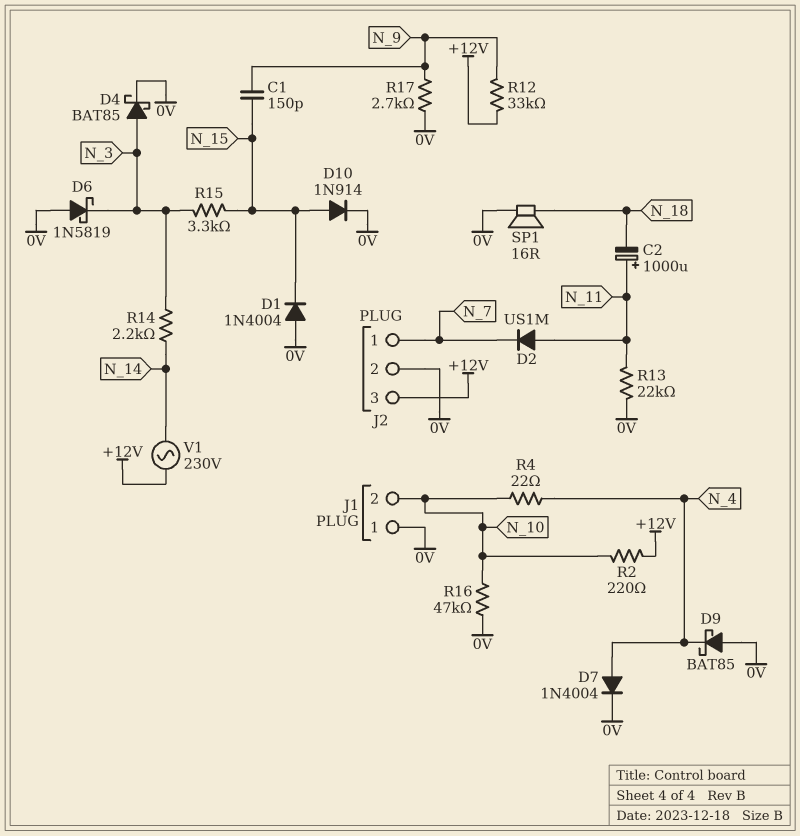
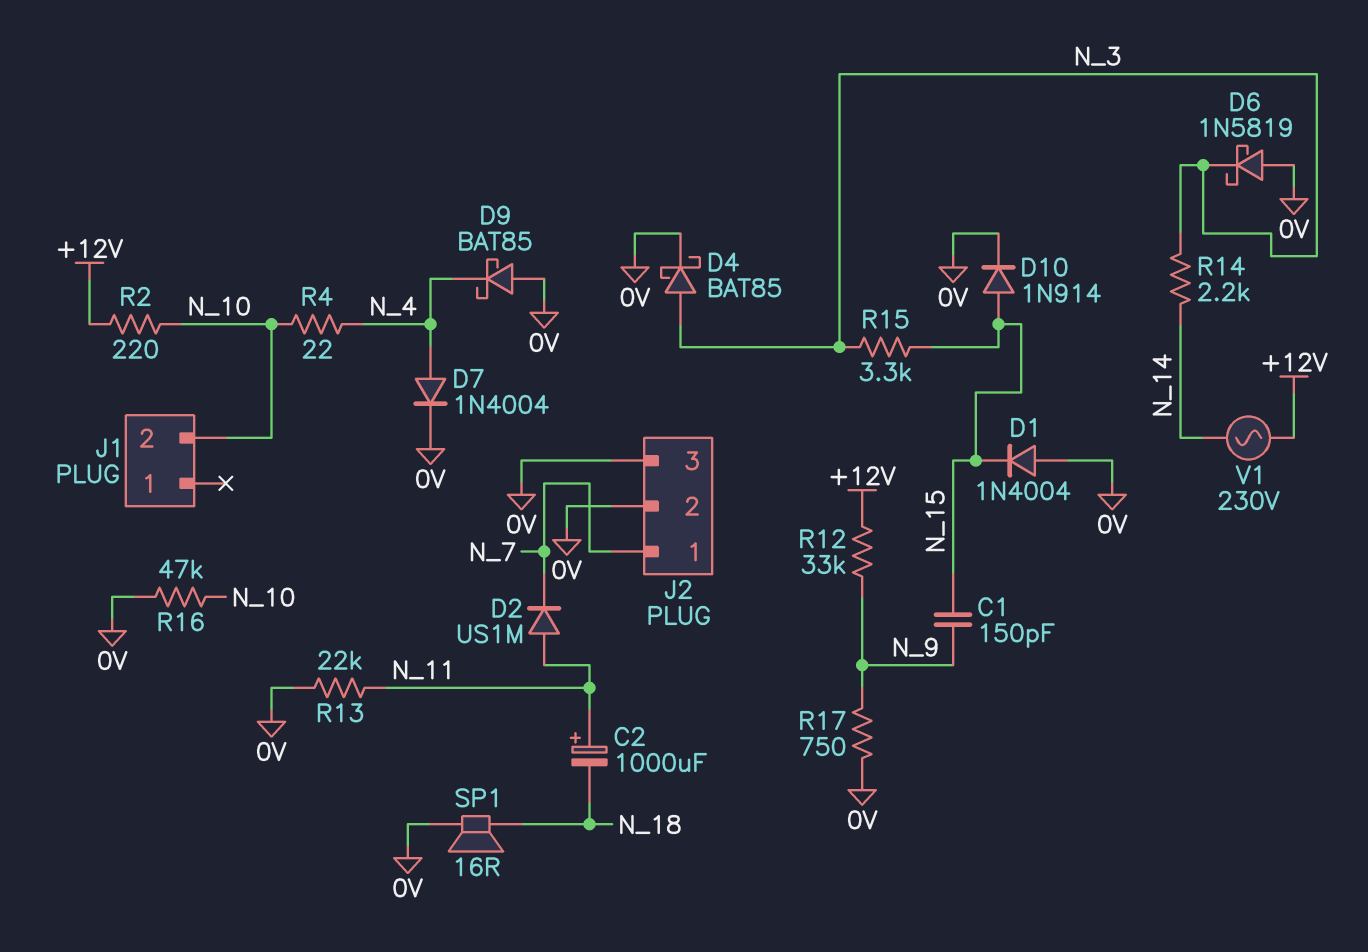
J1 pin 1: 0V -> none
J2 pin 3: +12V -> 0V
R17: 2.7k (0V, N_9) -> 750 (0V, N_9)

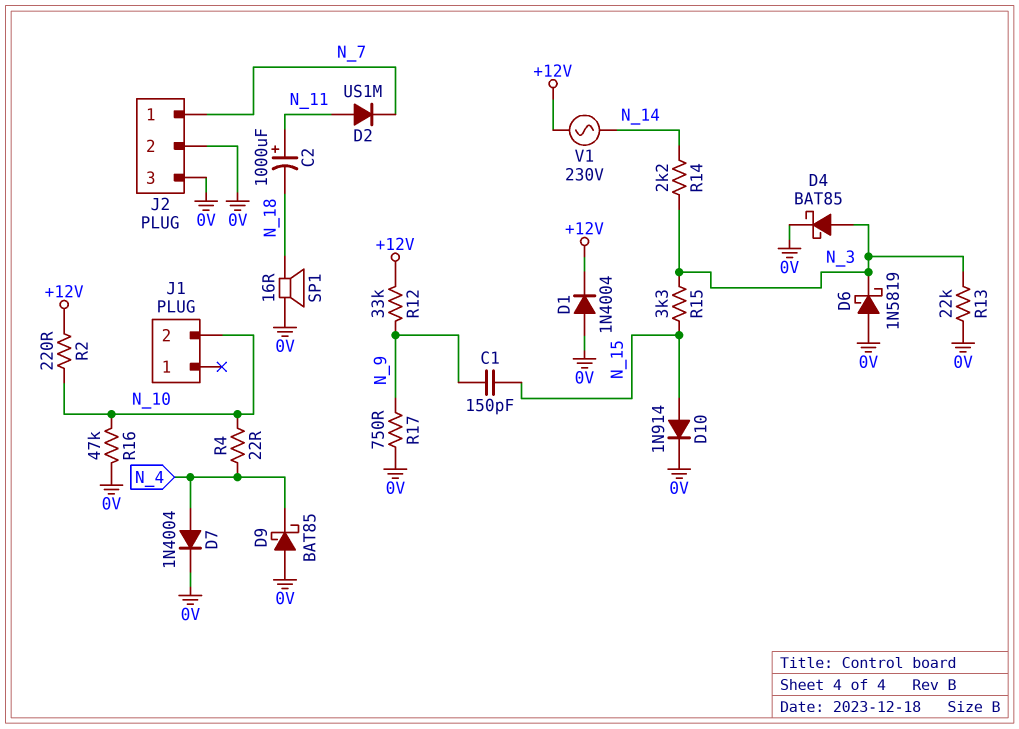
D1: diode 1N4004 (A 0V, K N_15) -> diode 1N4004 (A 0V, K +12V)
R13: 22k (0V, N_11) -> 22k (0V, N_3)

